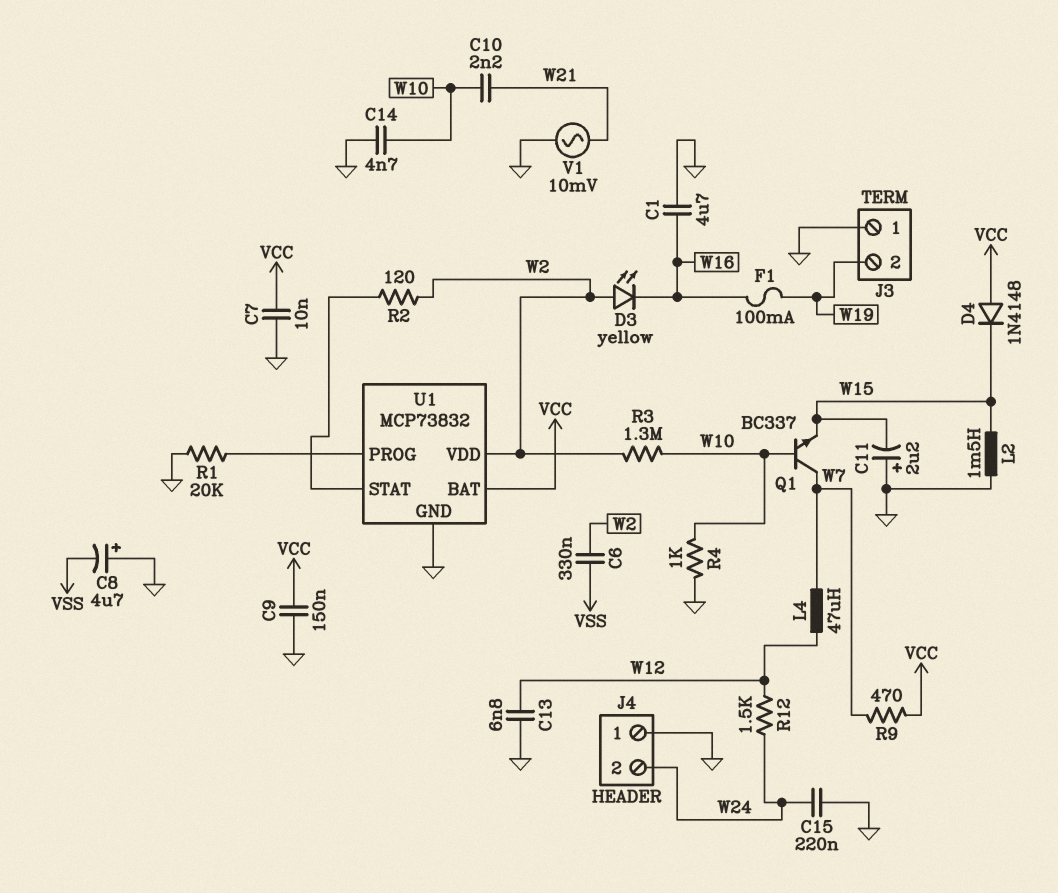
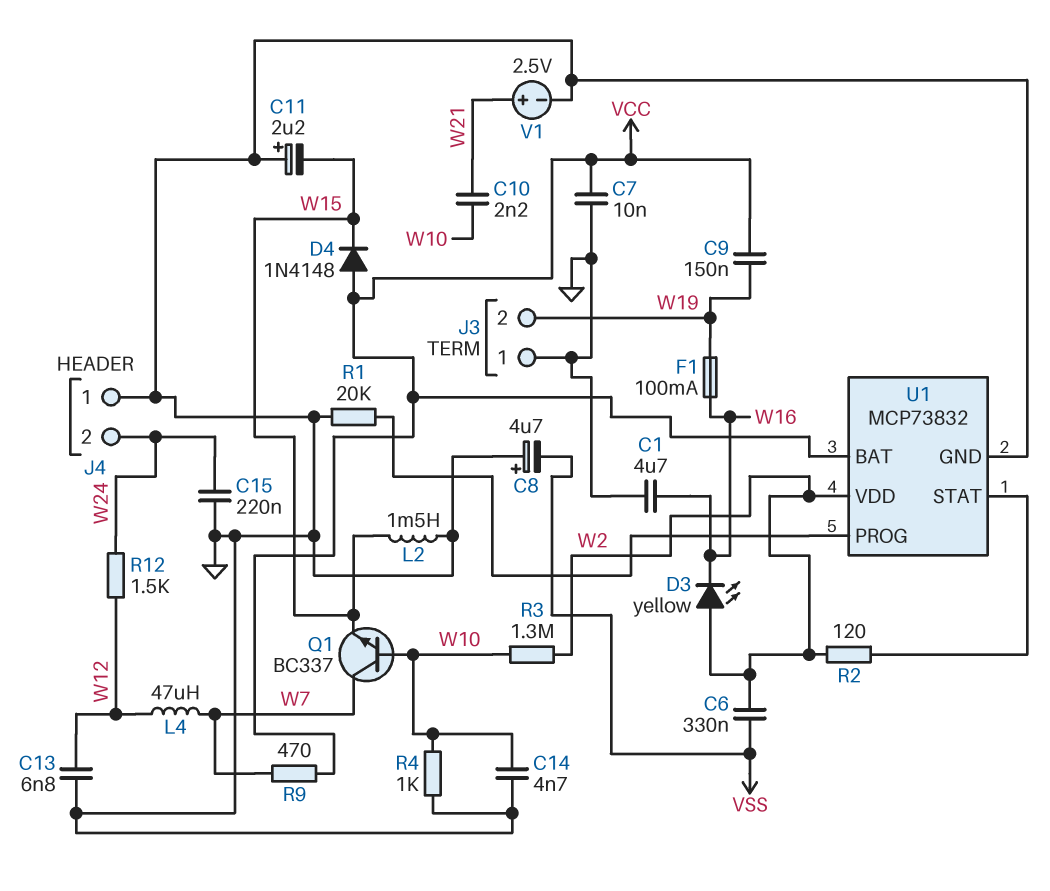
C9: 150nF (GND, VCC) -> 150nF (VCC, W19)
V1: AC 10mV (GND, W21) -> 2.5V (plus W21, minus GND)

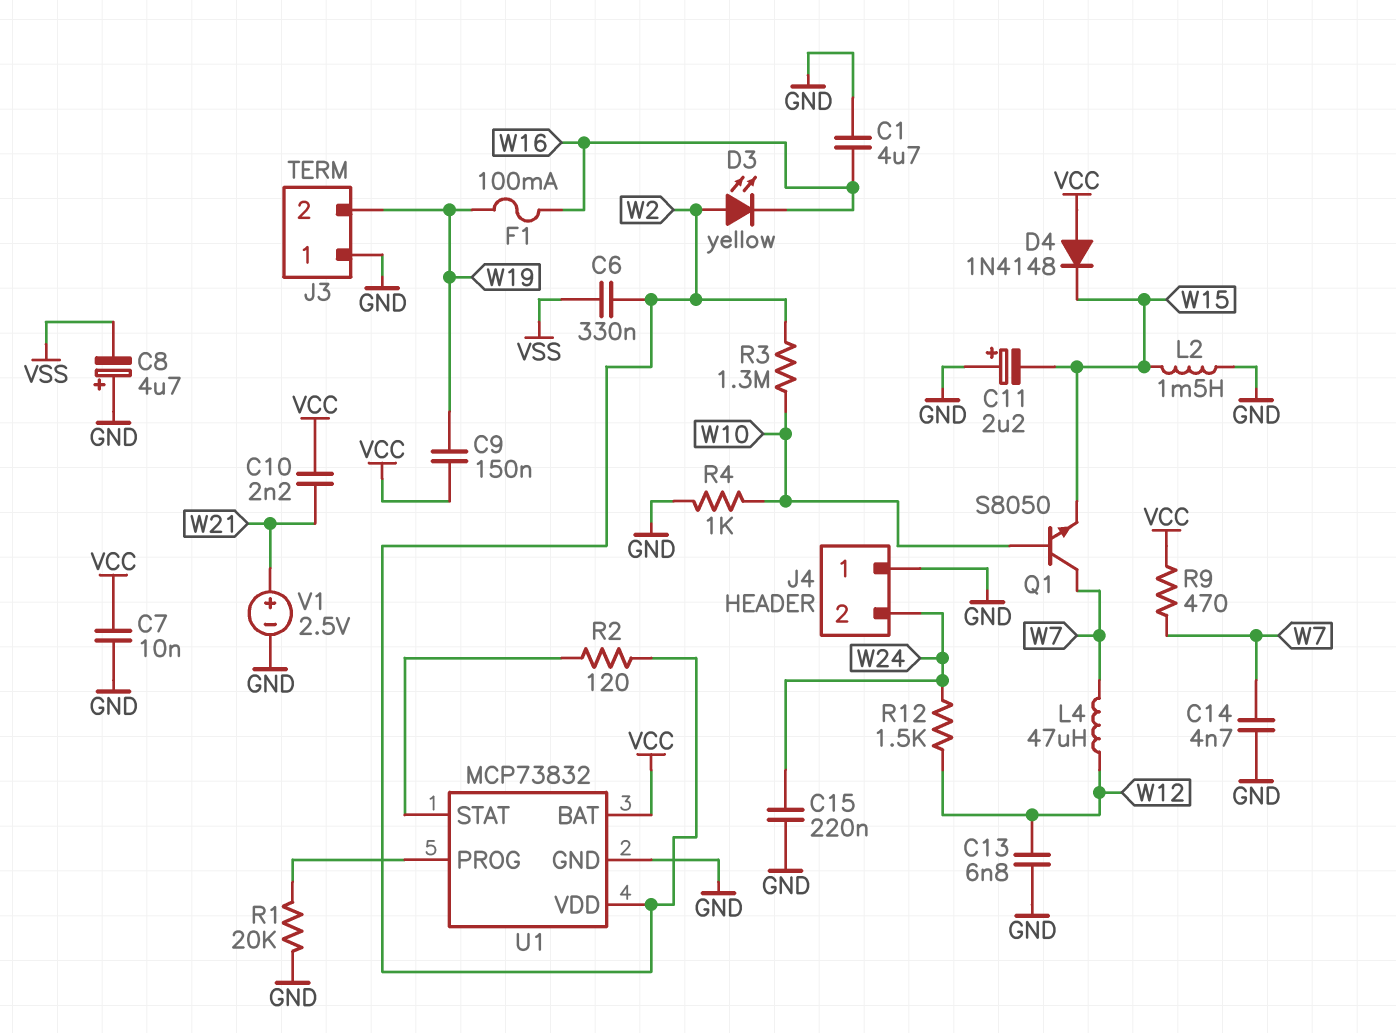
C10: 2.2nF (W10, W21) -> 2.2nF (VCC, W21)
C14: 4.7nF (GND, W10) -> 4.7nF (GND, W7)
Q1: NPN BC337 (B W10, C W7, E W15) -> NPN S8050 (B W10, C W7, E W15)

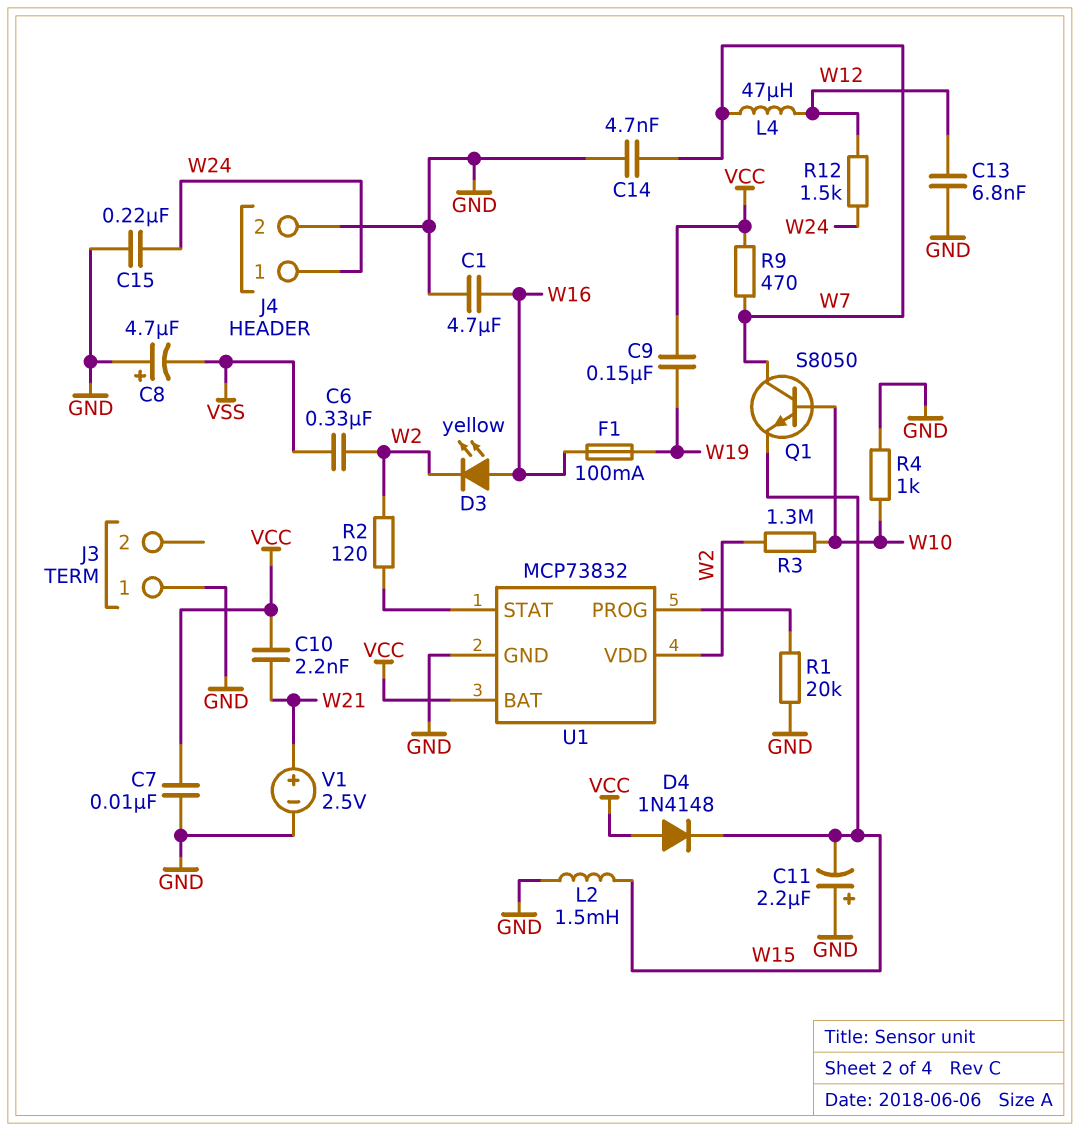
D3: LED yellow (A W2, K W16) -> LED yellow (A W16, K W2)
J3 pin 2: W19 -> none
J4 pin 1: GND -> W24
J4 pin 2: W24 -> GND

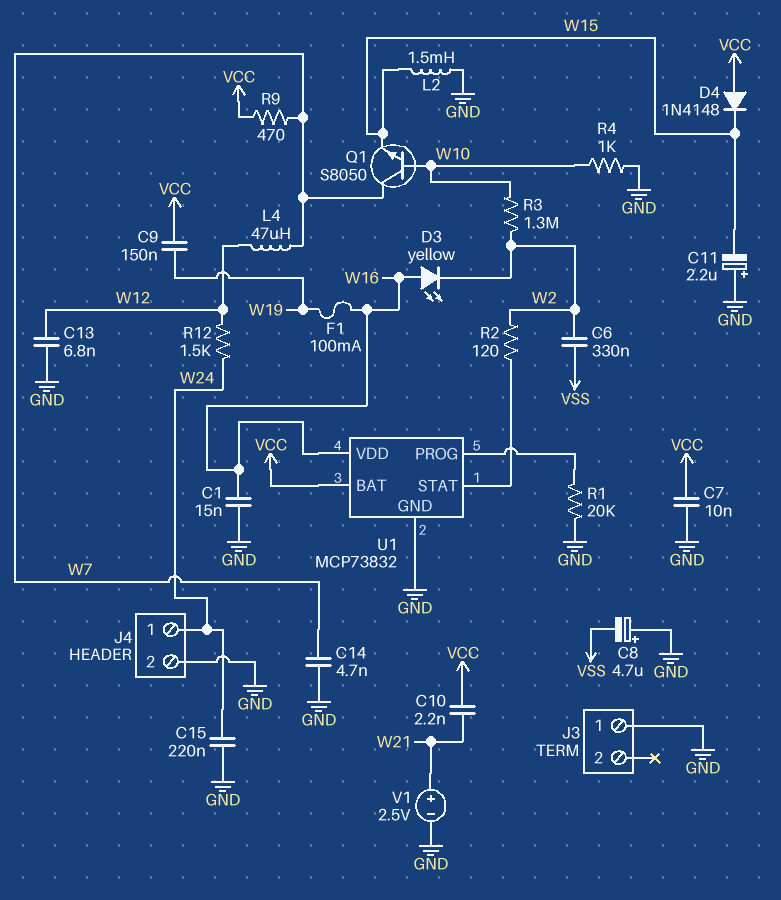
C1: 4.7uF (GND, W16) -> 15nF (GND, W16)
U1 pin VDD: W2 -> W16

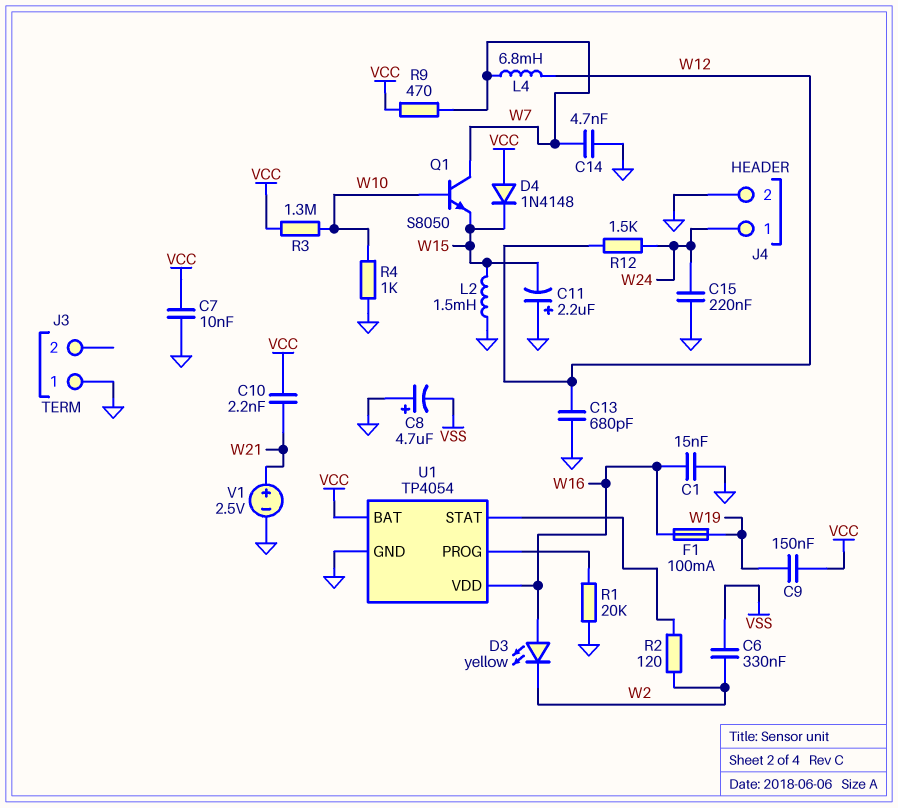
C13: 6.8nF (GND, W12) -> 680pF (GND, W12)
L4: 47uH (W7, W12) -> 6.8mH (W7, W12)
R3: 1.3M (W2, W10) -> 1.3M (VCC, W10)
U1: MCP73832 -> TP4054

